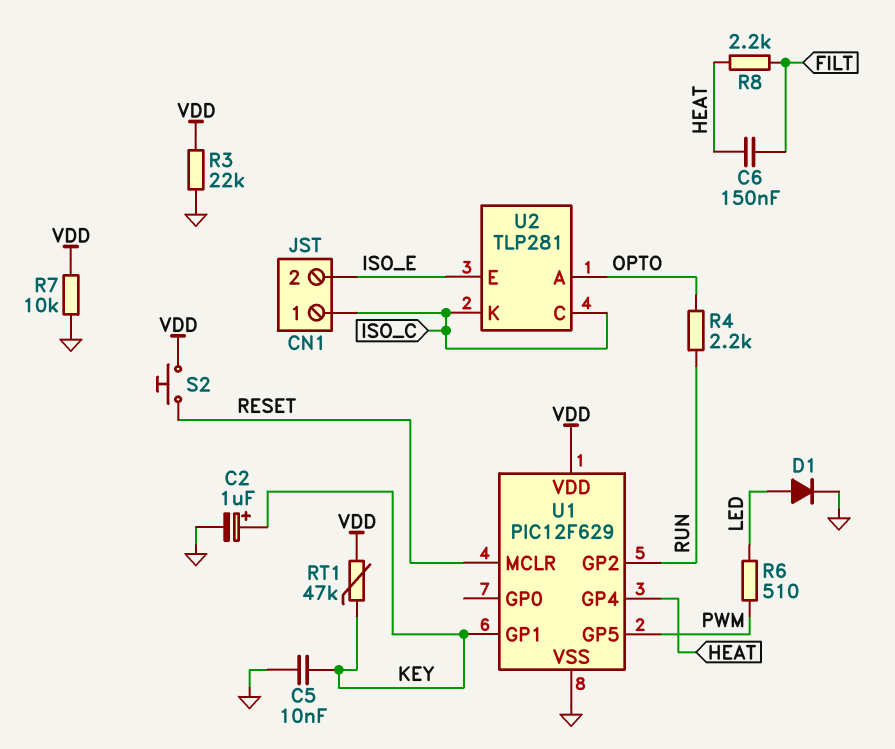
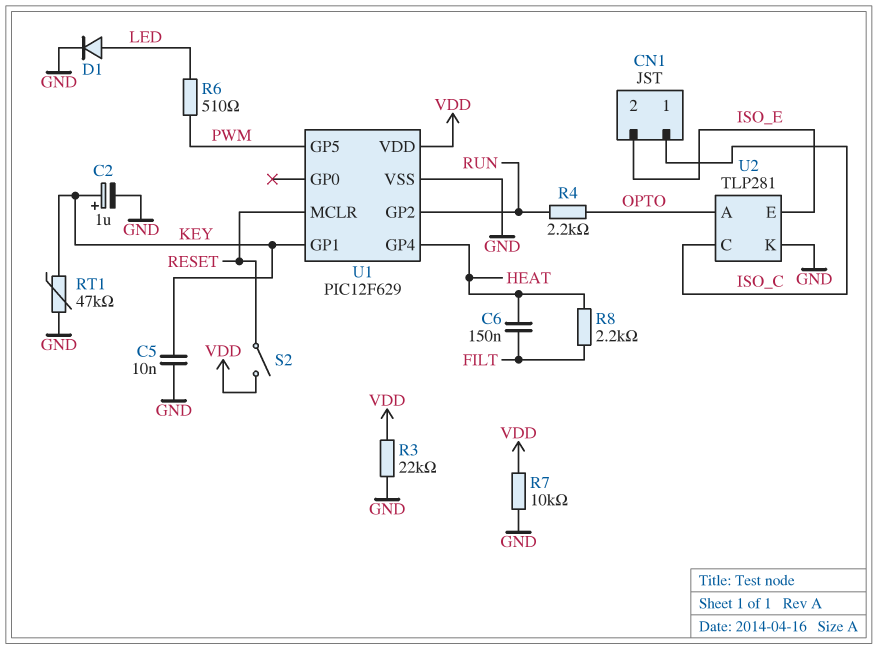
RT1: 47k (KEY, VDD) -> 47k (GND, KEY)
S2: button (RESET, VDD) -> switch (RESET, VDD)
U2 pin K: ISO_C -> GND

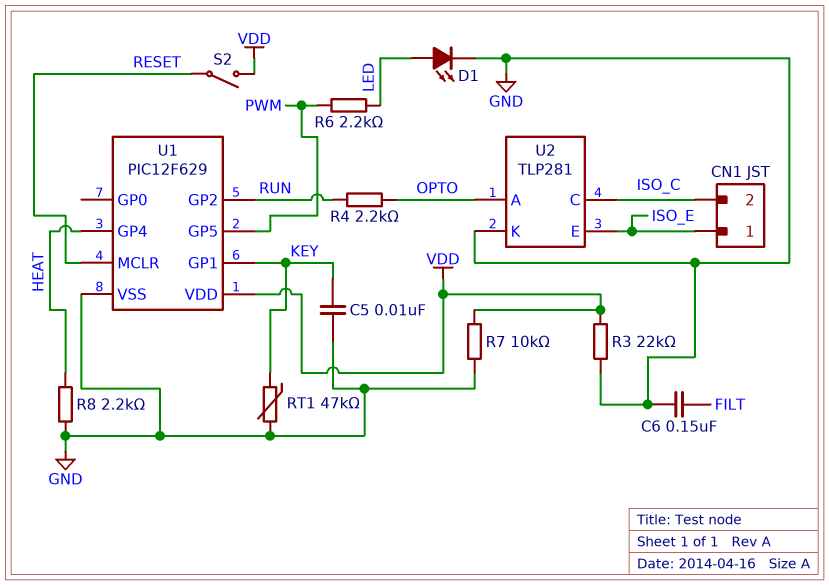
C2: 1uF (plus KEY, minus GND) -> none
C6: 150nF (FILT, HEAT) -> 150nF (FILT, GND)
CN1 pin 1: ISO_C -> ISO_E
CN1 pin 2: ISO_E -> ISO_C
D1: diode (A LED, K GND) -> LED (A LED, K GND)
R6: 510 (LED, PWM) -> 2.2k (LED, PWM)
R8: 2.2k (FILT, HEAT) -> 2.2k (GND, HEAT)

